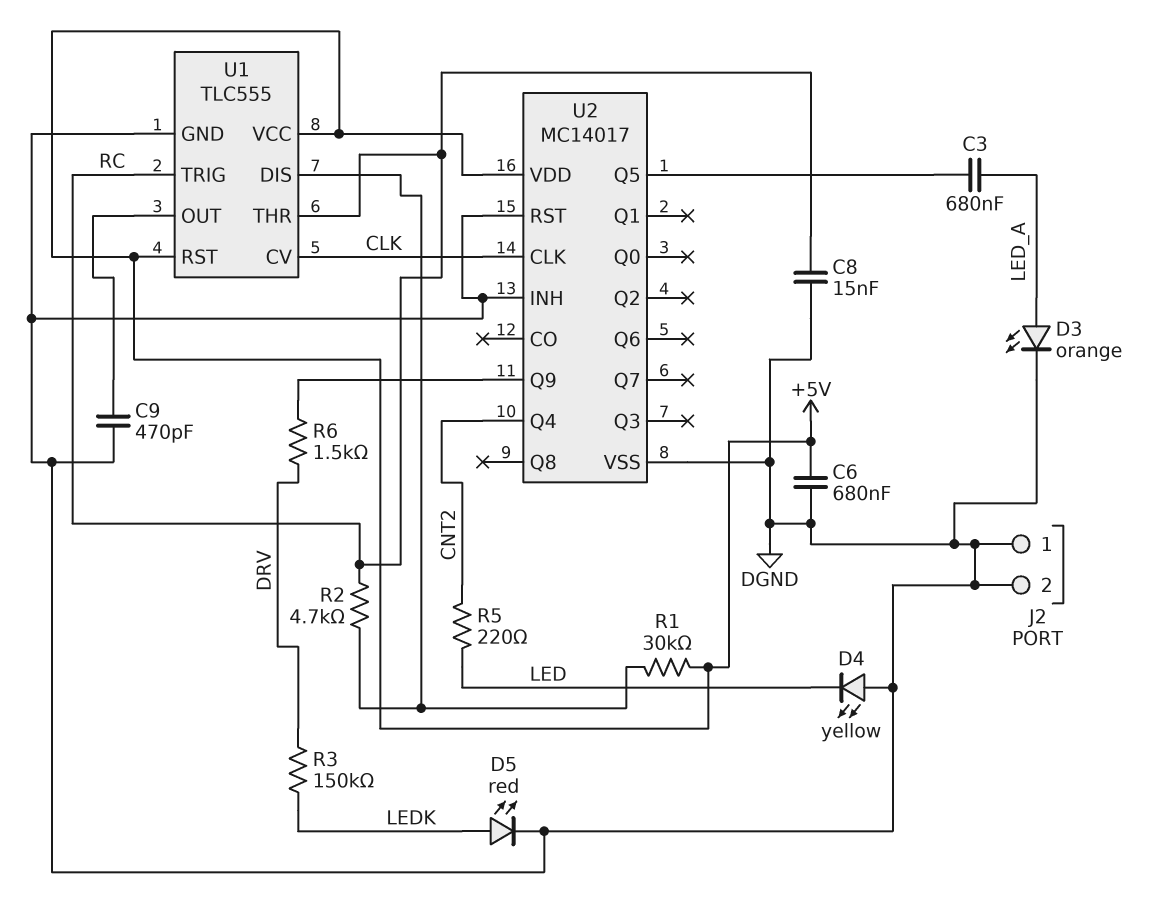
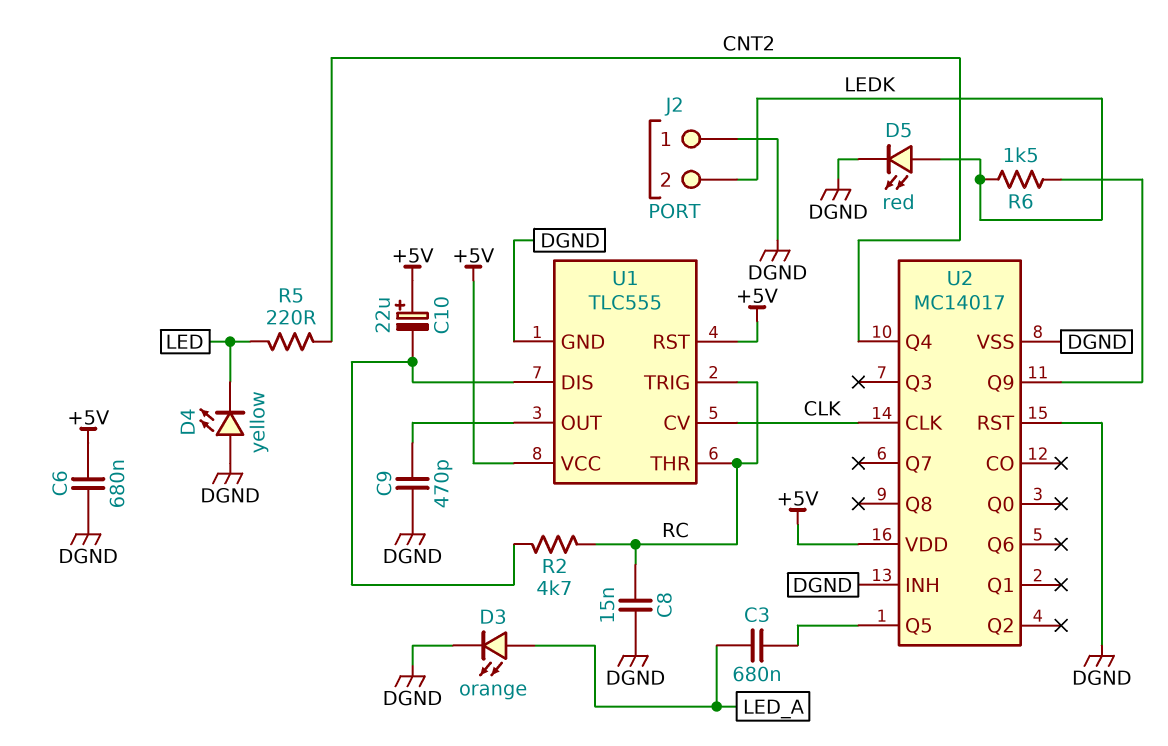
C10: none -> 22uF (plus +5V, minus U1/DIS)
J2 pin 2: DGND -> LEDK
R1: 30k (+5V, U1/DIS) -> none
R3: 150k (DRV, LEDK) -> none
R6: 1.5k (DRV, U2/Q9) -> 1.5k (LEDK, U2/Q9)

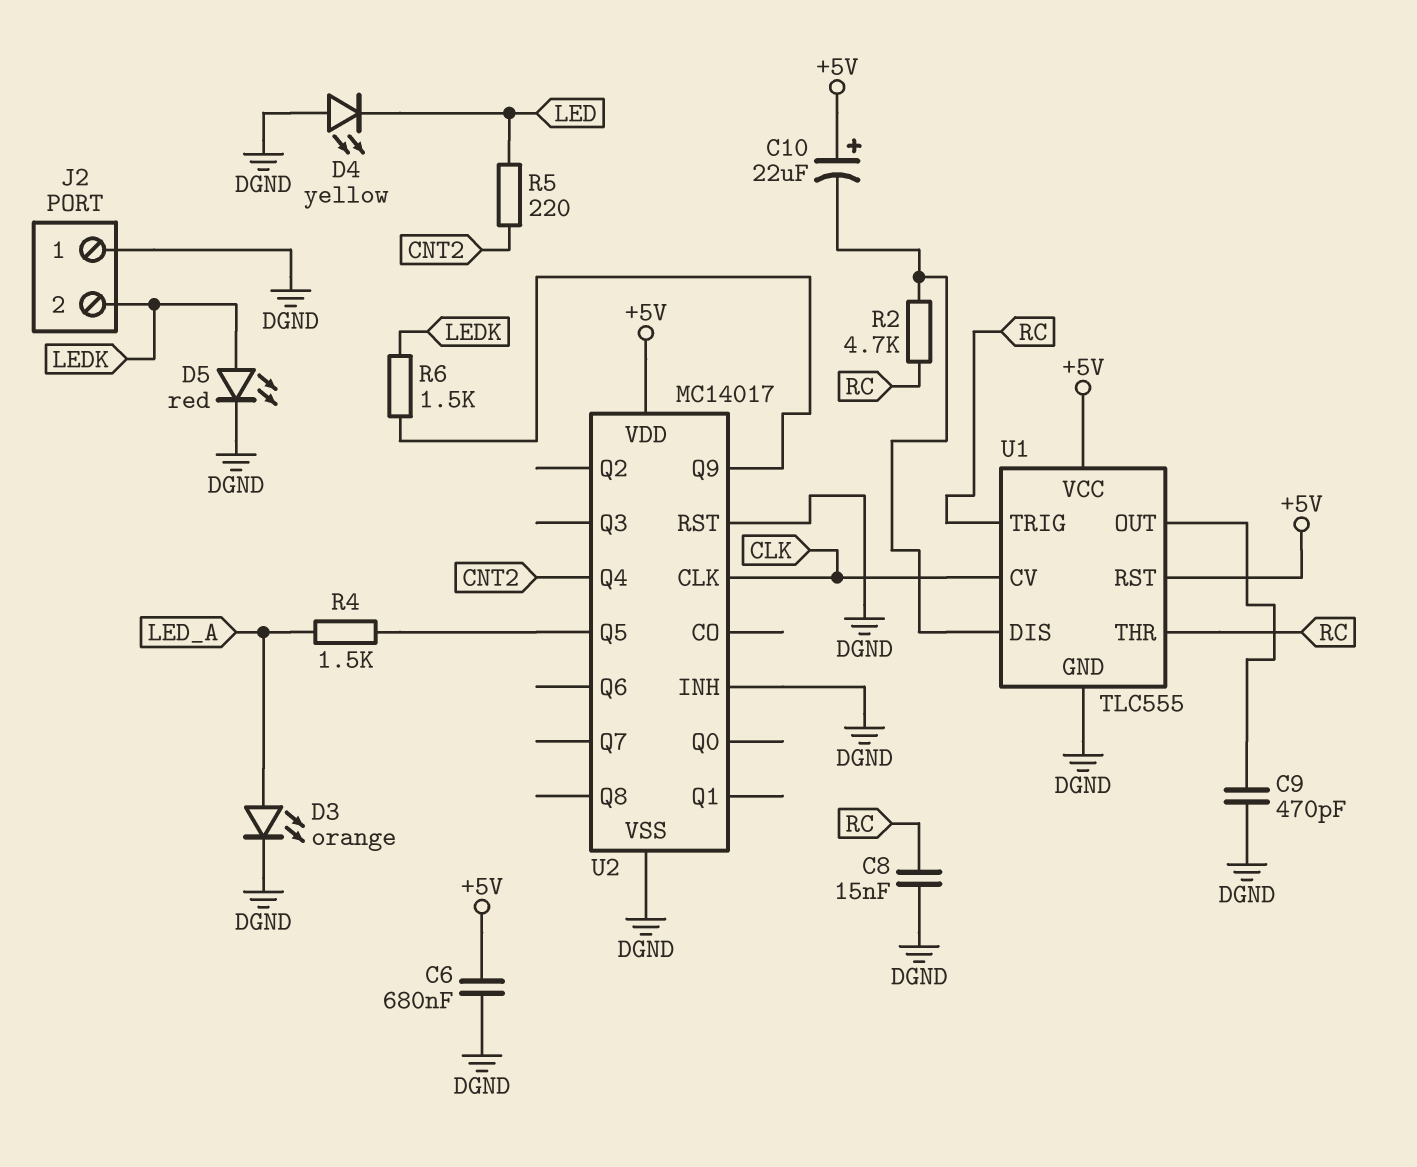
C3: 680nF (LED_A, U2/Q5) -> none
R4: none -> 1.5k (LED_A, U2/Q5)

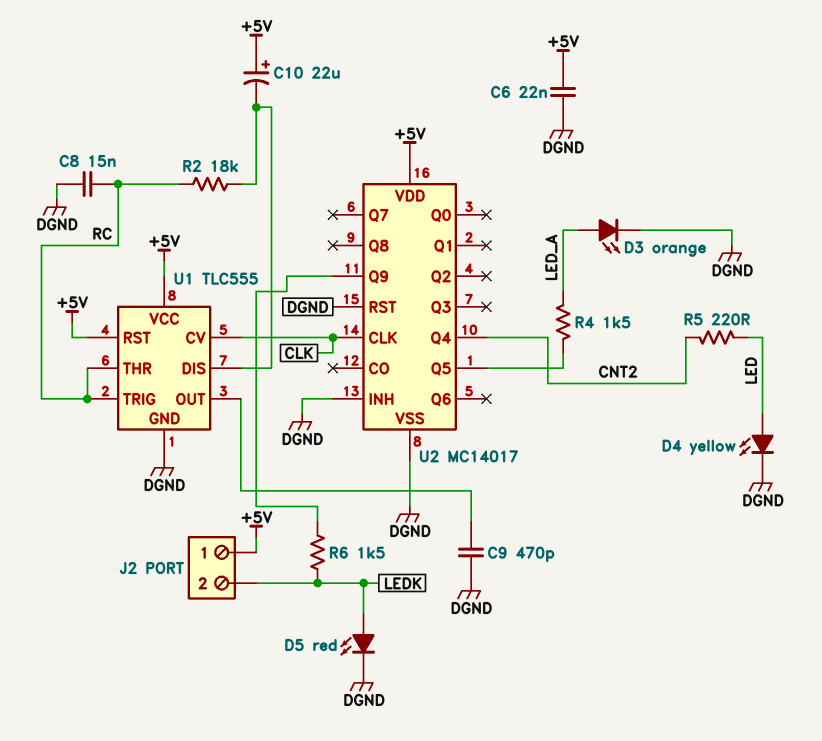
C6: 680nF (+5V, DGND) -> 22nF (+5V, DGND)
D4: LED yellow (A DGND, K LED) -> LED yellow (A LED, K DGND)
J2 pin 1: DGND -> +5V
R2: 4.7k (RC, U1/DIS) -> 18k (RC, U1/DIS)

